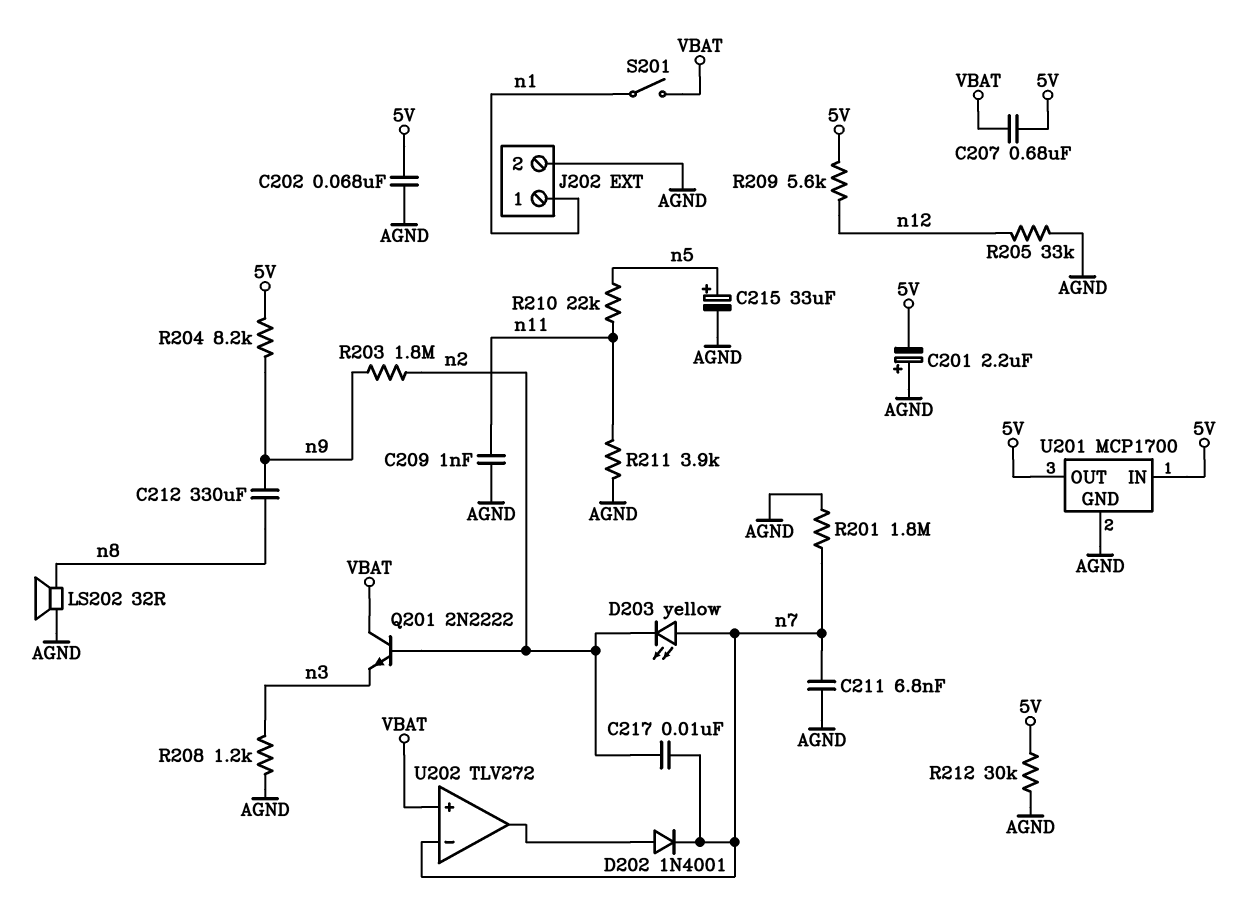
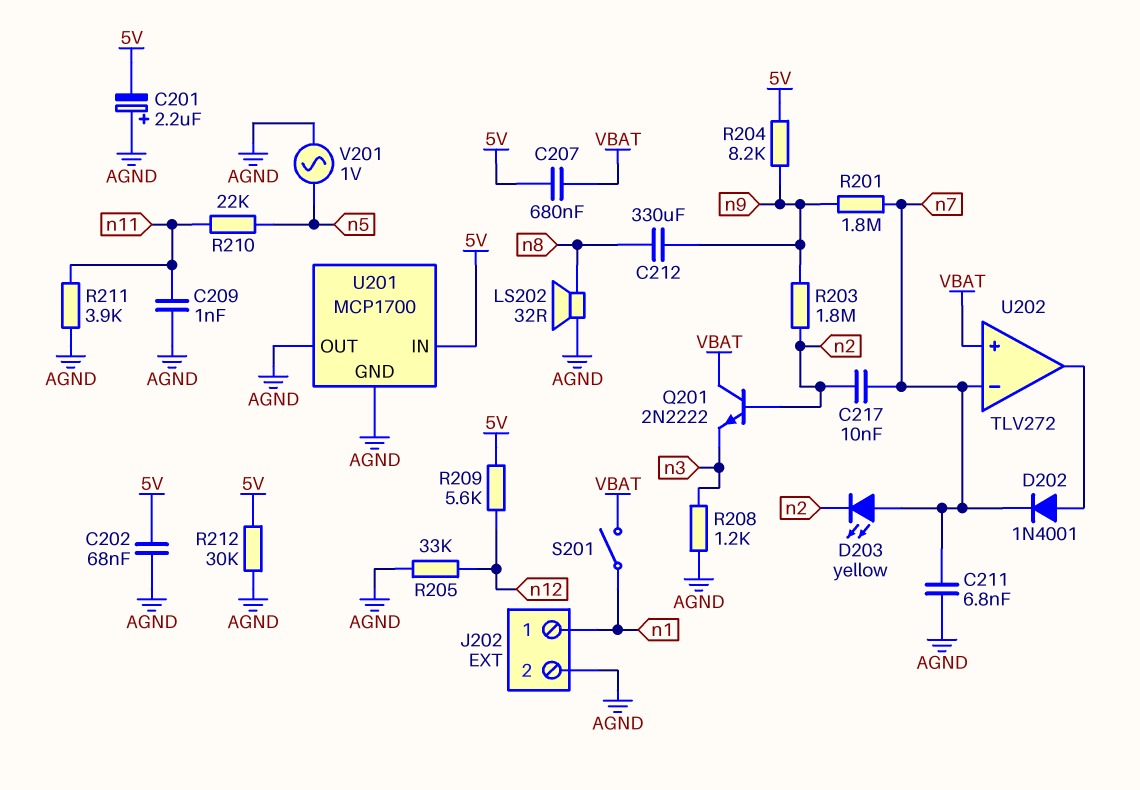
C215: 33uF (plus n5, minus AGND) -> none
R201: 1.8M (AGND, n7) -> 1.8M (n7, n9)
U201 pin OUT: 5V -> AGND
V201: none -> AC 1V (AGND, n5)

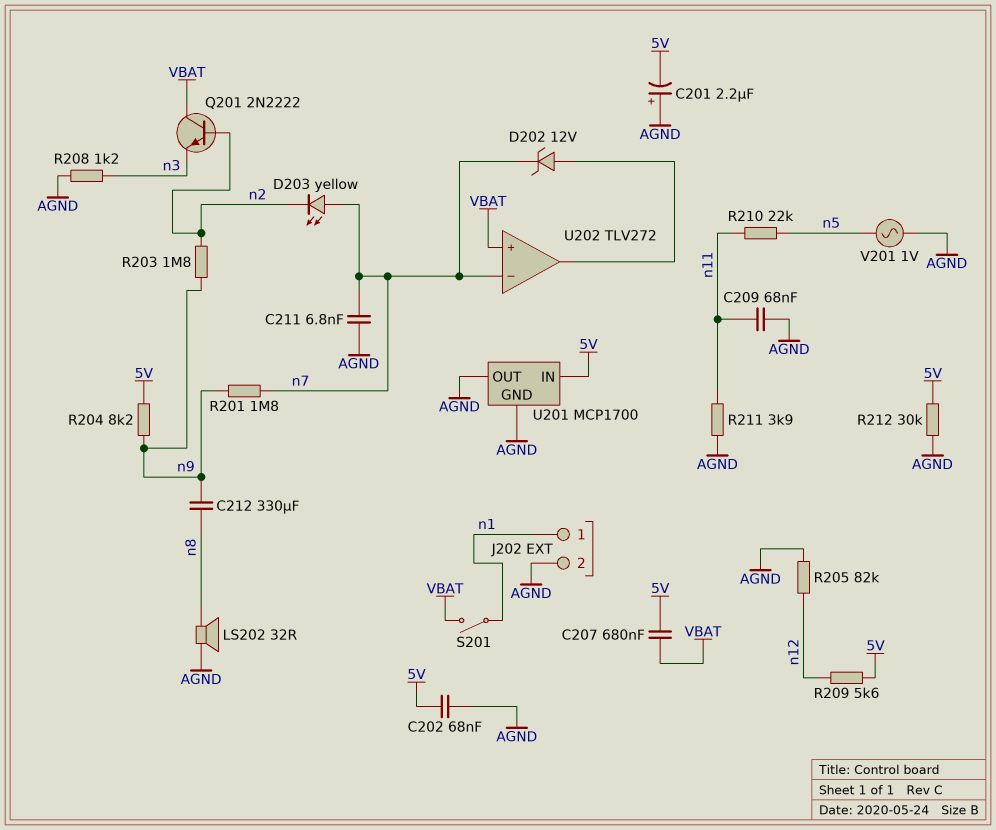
C209: 1nF (AGND, n11) -> 68nF (AGND, n11)
C217: 10nF (n2, n7) -> none
D202: diode 1N4001 (A U202/out, K n7) -> zener 12V (A U202/out, K n7)
R205: 33k (AGND, n12) -> 82k (AGND, n12)

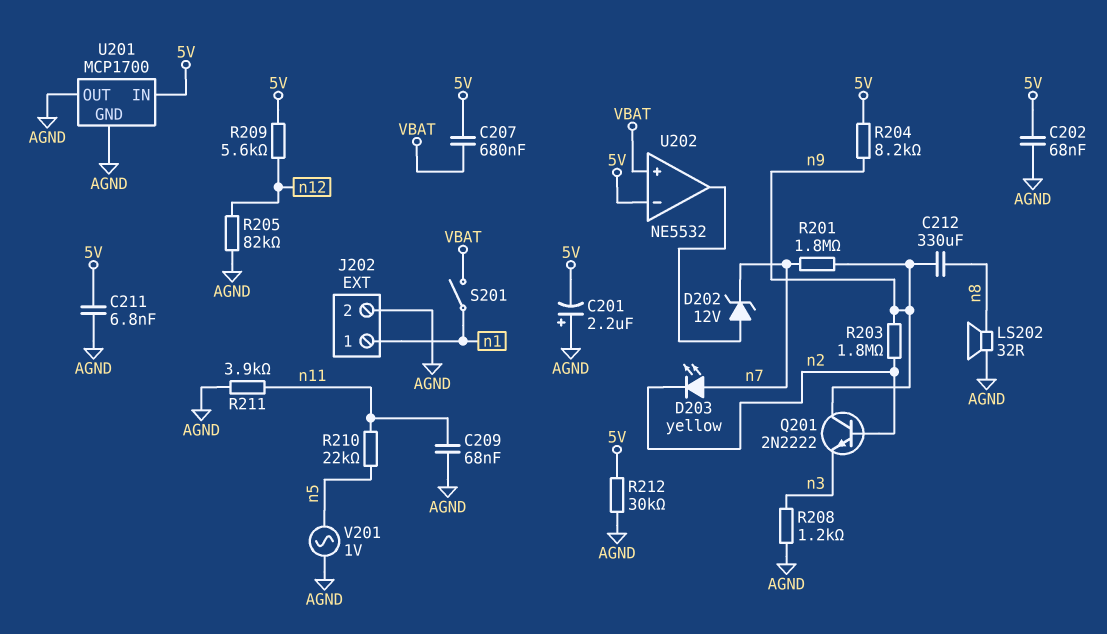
C211: 6.8nF (AGND, n7) -> 6.8nF (5V, AGND)
Q201: NPN 2N2222 (B n2, C VBAT, E n3) -> NPN 2N2222 (B n2, C n9, E n3)
U202: TLV272 -> NE5532
U202 pin in-: n7 -> 5V

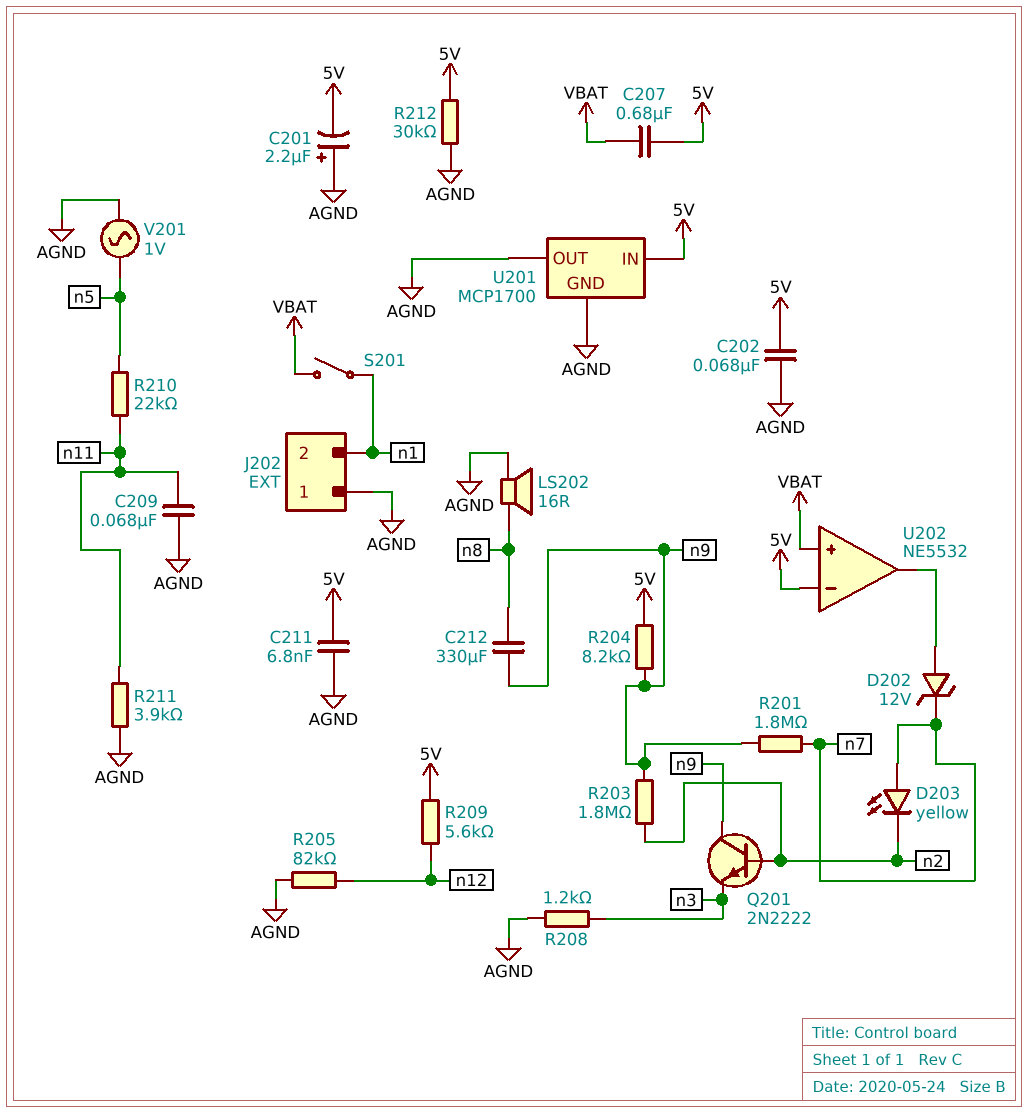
J202 pin 1: n1 -> AGND
J202 pin 2: AGND -> n1
LS202: speaker 32R (AGND, n8) -> speaker 16R (AGND, n8)

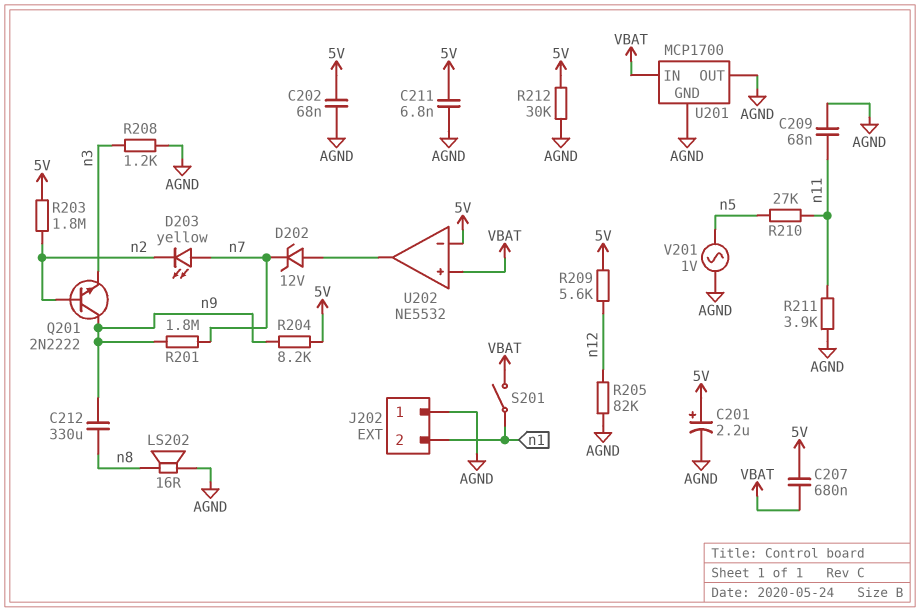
C201: 2.2uF (plus AGND, minus 5V) -> 2.2uF (plus 5V, minus AGND)
R203: 1.8M (n2, n9) -> 1.8M (5V, n2)
R210: 22k (n5, n11) -> 27k (n5, n11)
U201 pin IN: 5V -> VBAT

